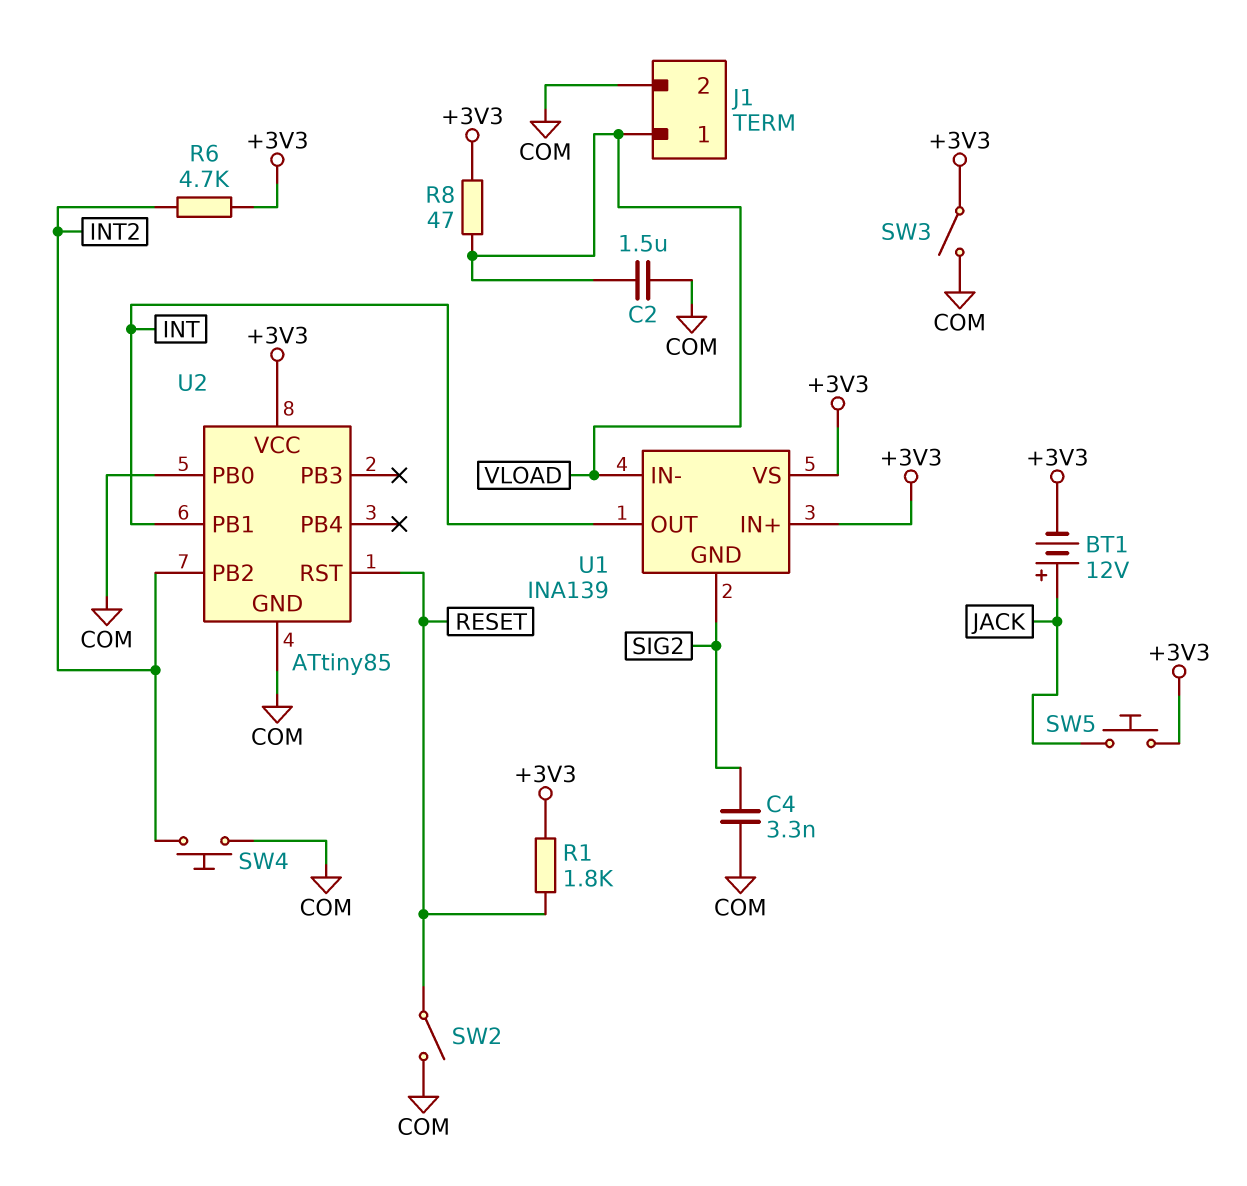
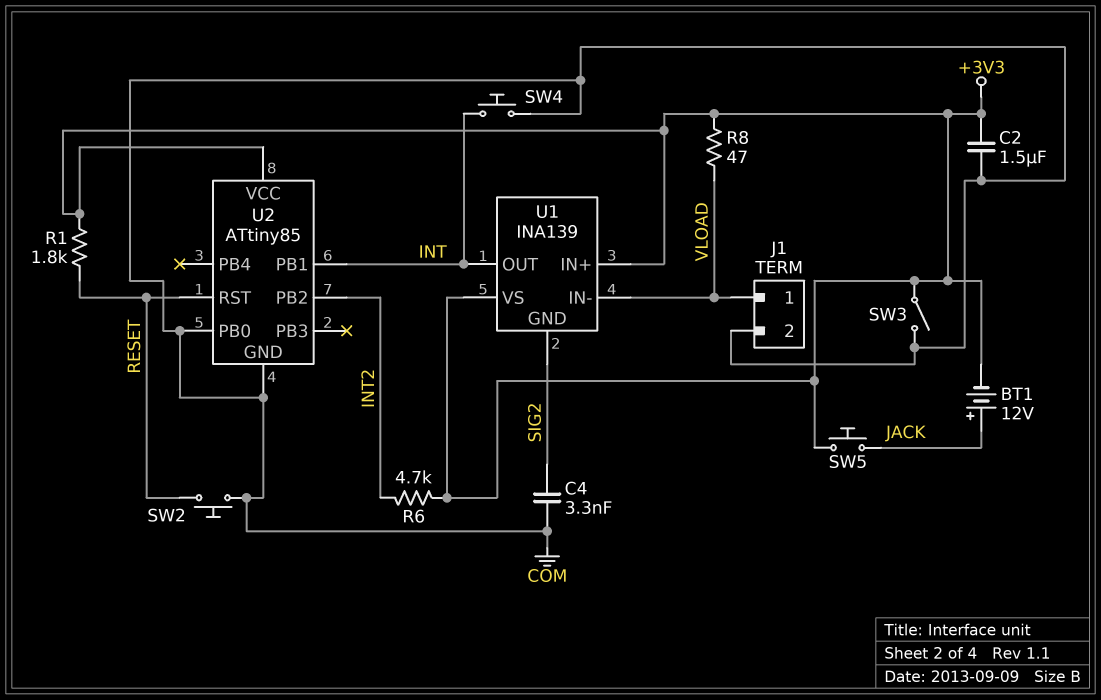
C2: 1.5uF (COM, VLOAD) -> 1.5uF (+3V3, COM)
SW2: switch (COM, RESET) -> button (COM, RESET)
SW4: button (COM, INT2) -> button (COM, INT)

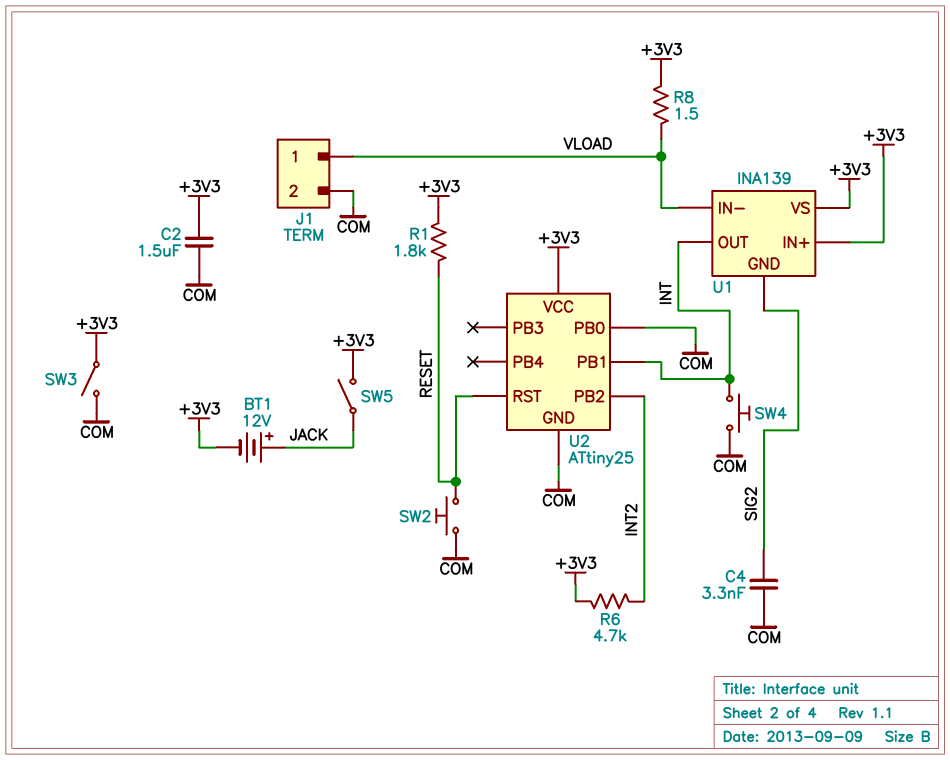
R8: 47 (+3V3, VLOAD) -> 1.5 (+3V3, VLOAD)
SW5: button (+3V3, JACK) -> switch (+3V3, JACK)
U2: ATtiny85 -> ATtiny25

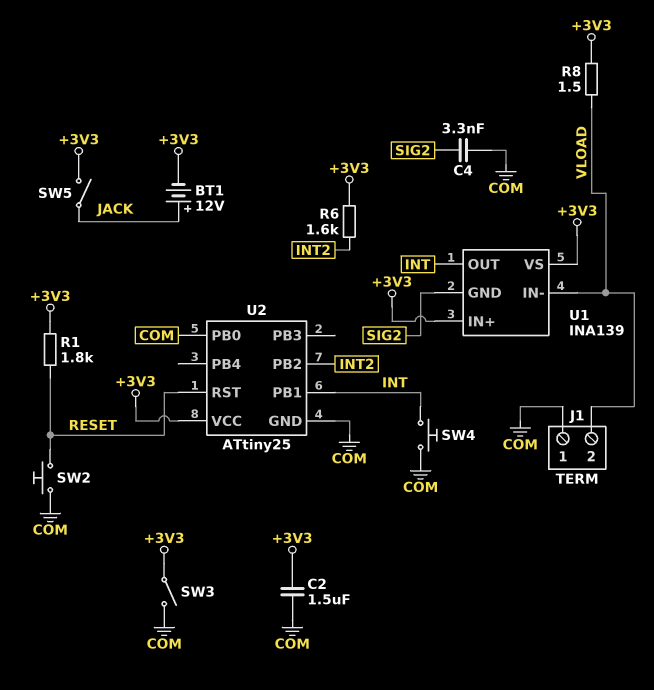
J1 pin 1: VLOAD -> COM
J1 pin 2: COM -> VLOAD
R6: 4.7k (+3V3, INT2) -> 1.6k (+3V3, INT2)

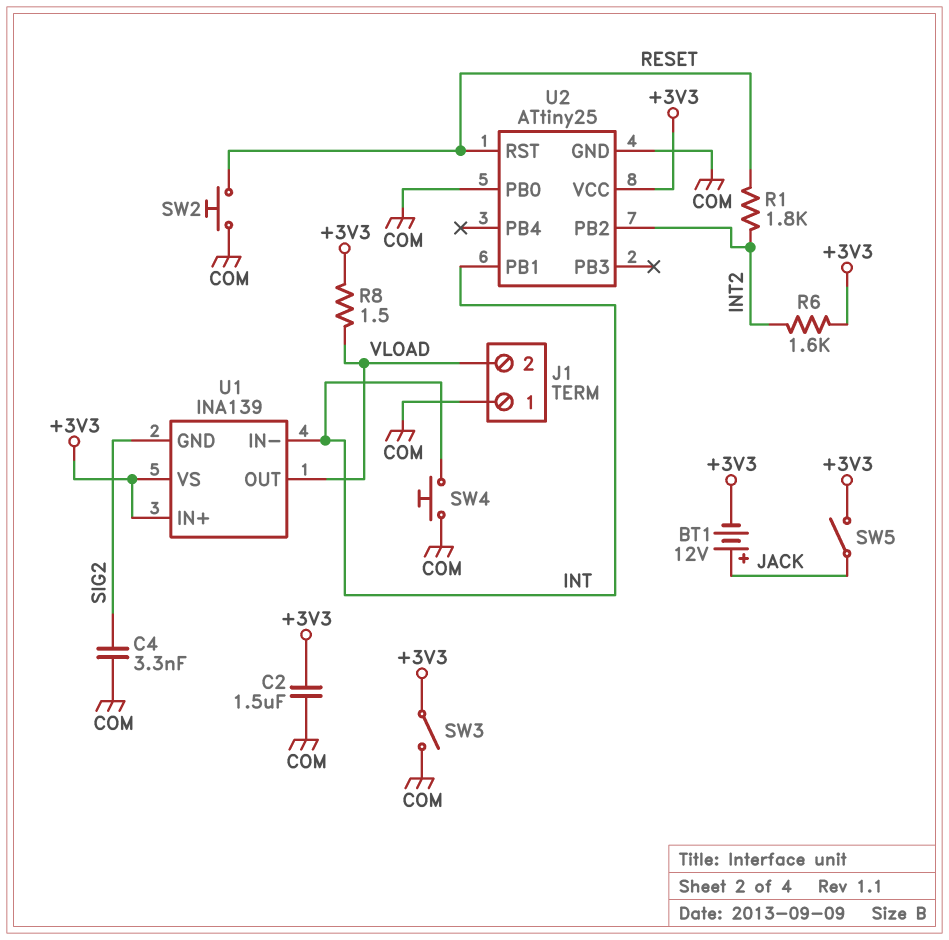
R1: 1.8k (+3V3, RESET) -> 1.8k (INT2, RESET)
U1 pin IN-: VLOAD -> INT
U1 pin OUT: INT -> VLOAD

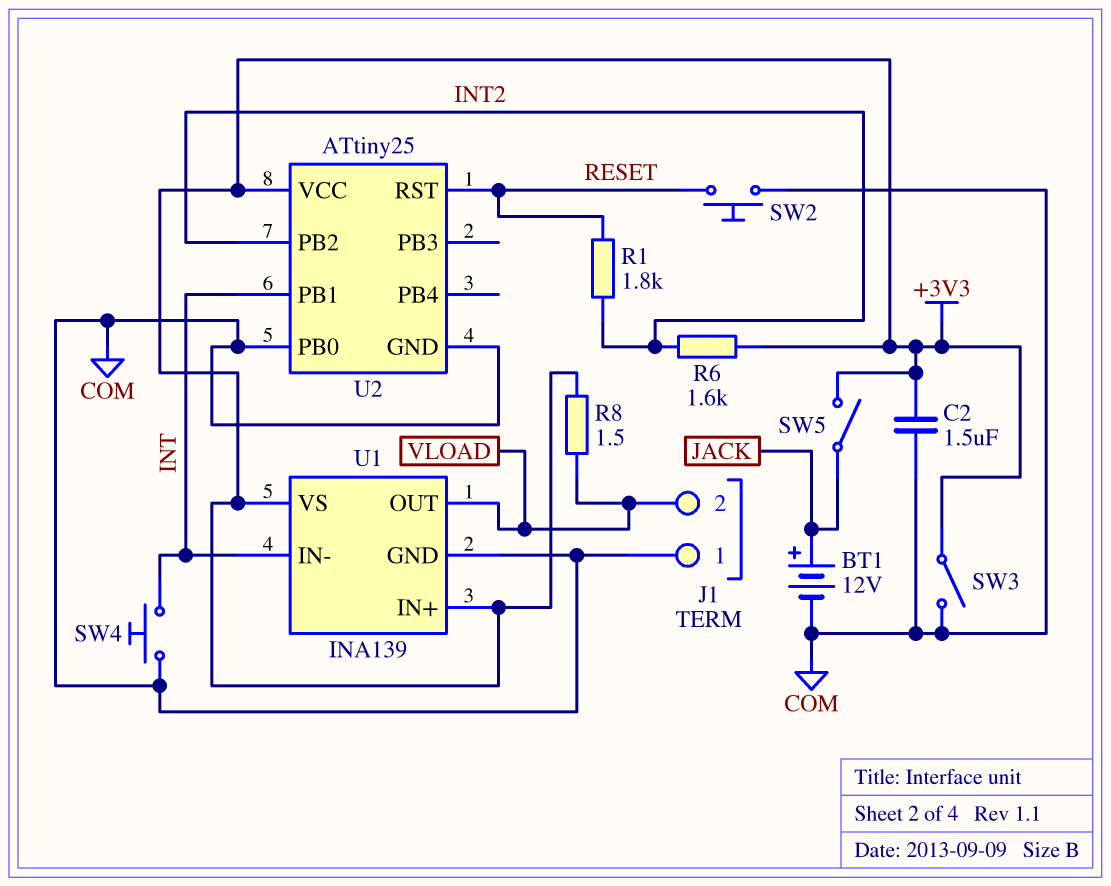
BT1: 12V (plus JACK, minus +3V3) -> 12V (plus JACK, minus COM)
C4: 3.3nF (COM, SIG2) -> none
U1 pin GND: SIG2 -> COM

